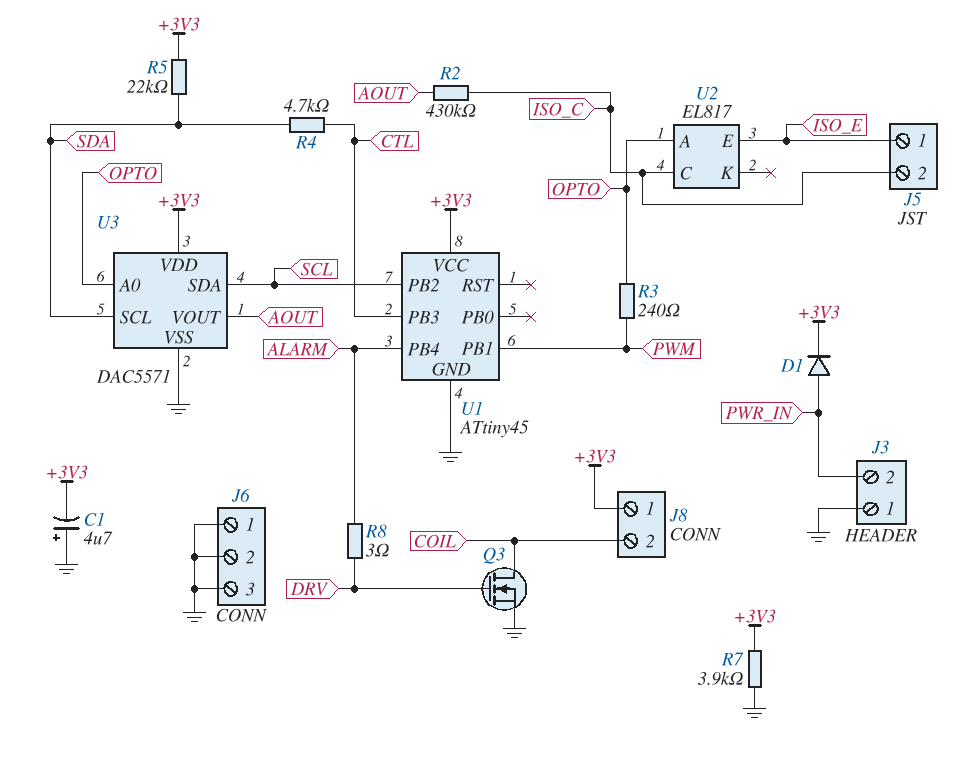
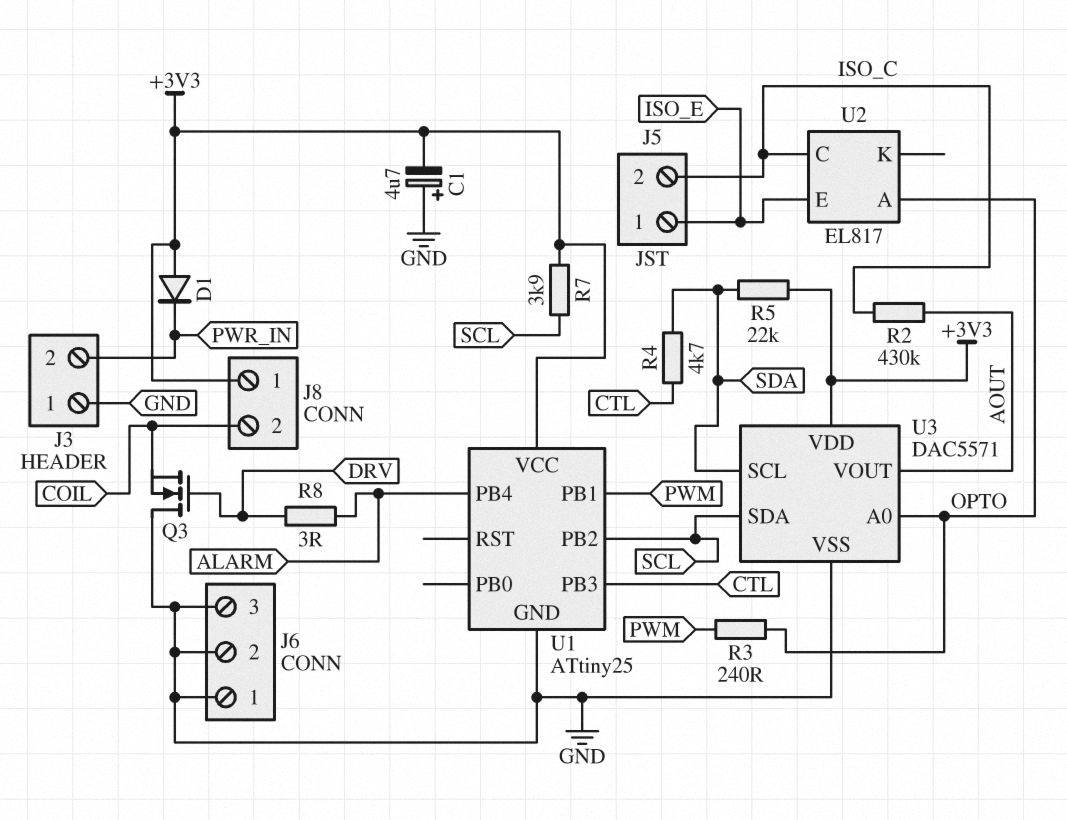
D1: diode (A PWR_IN, K +3V3) -> diode (A +3V3, K PWR_IN)
Q3: NMOS (G DRV, D COIL, S GND) -> NMOS (G DRV, D GND, S COIL)
R7: 3.9k (+3V3, GND) -> 3.9k (+3V3, SCL)
U1: ATtiny45 -> ATtiny25

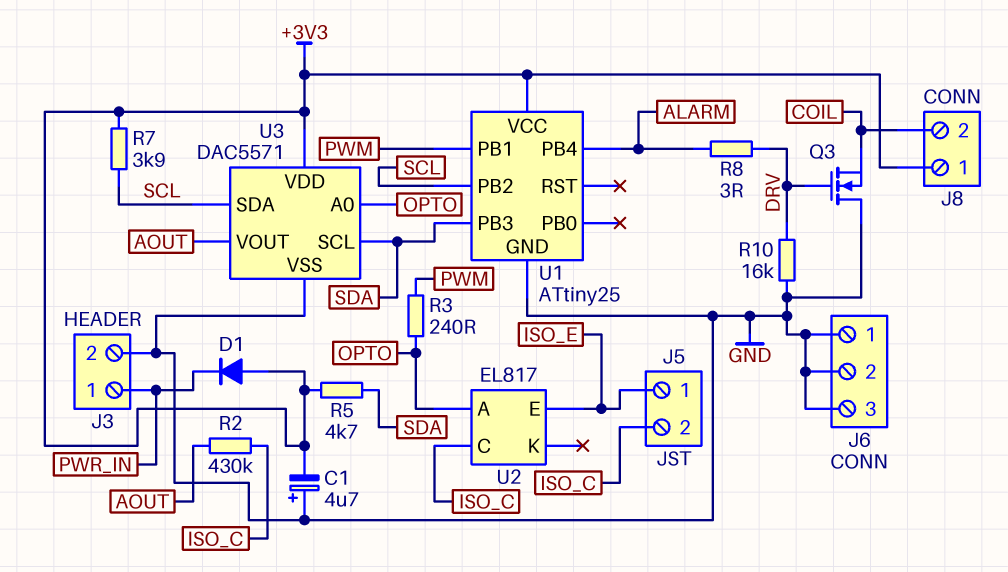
J3 pin 1: GND -> PWR_IN
J3 pin 2: PWR_IN -> GND
R4: 4.7k (CTL, SDA) -> none
R5: 22k (+3V3, SDA) -> 4.7k (+3V3, SDA)
R10: none -> 16k (DRV, GND)
U1 pin PB3: CTL -> SDA

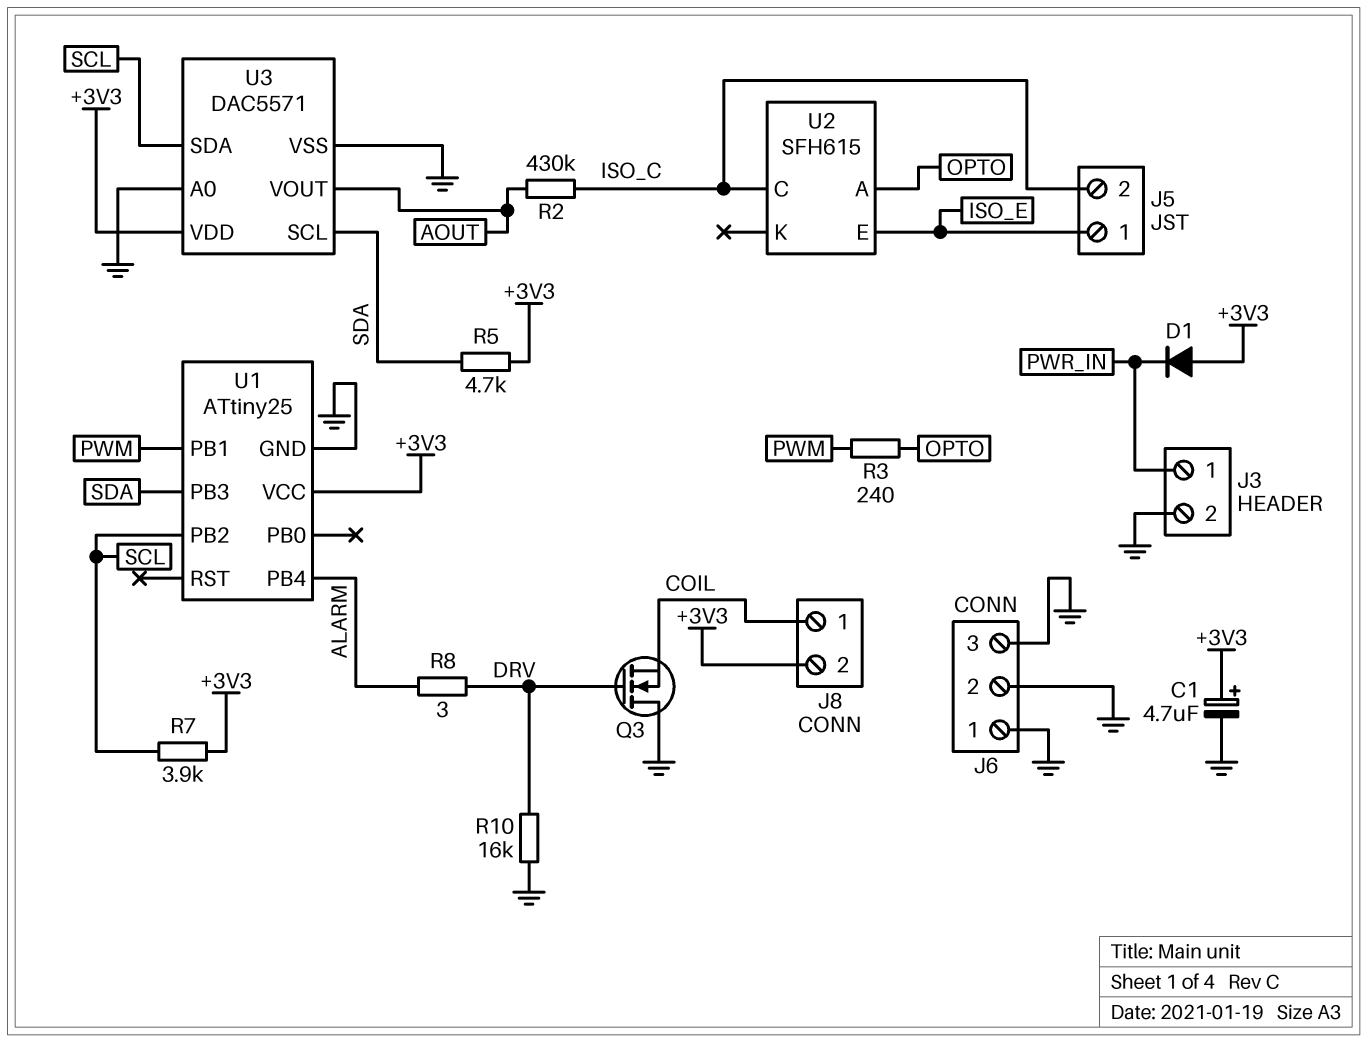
C1: 4.7uF (plus GND, minus +3V3) -> 4.7uF (plus +3V3, minus GND)
J8 pin 1: +3V3 -> COIL
J8 pin 2: COIL -> +3V3
U2: EL817 -> SFH615
U3 pin A0: OPTO -> GND

